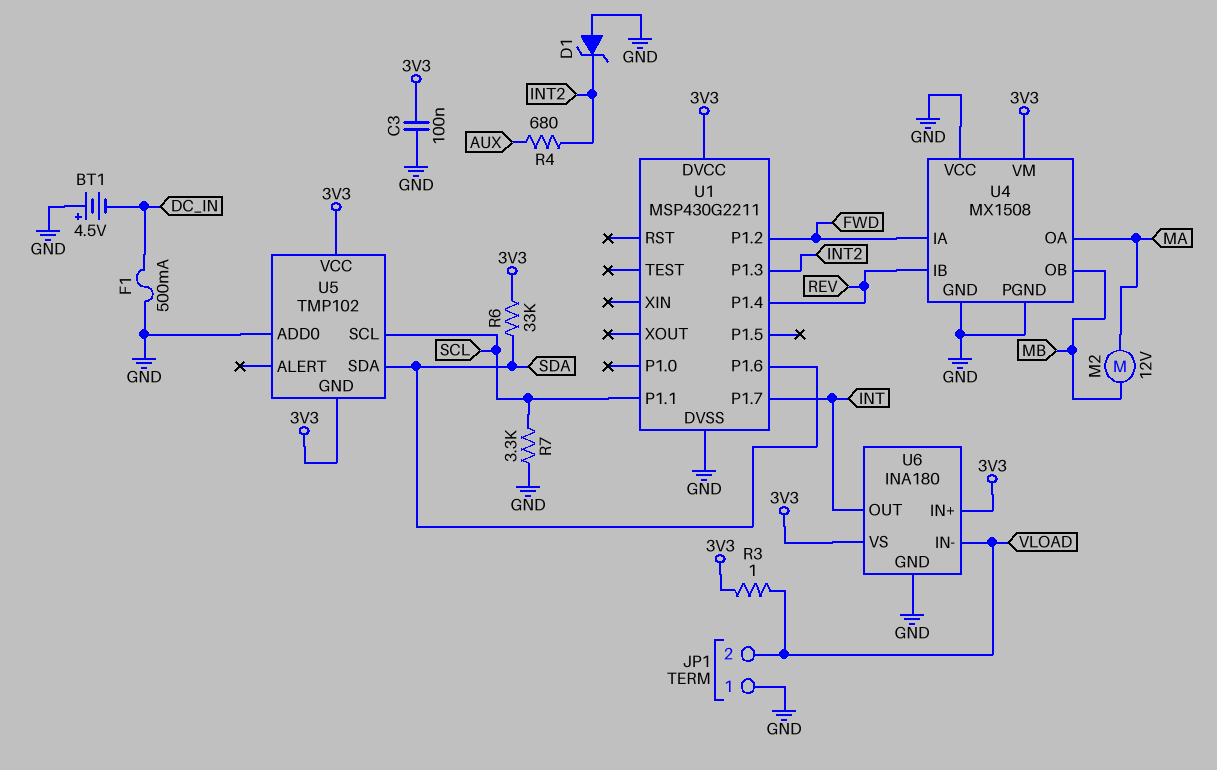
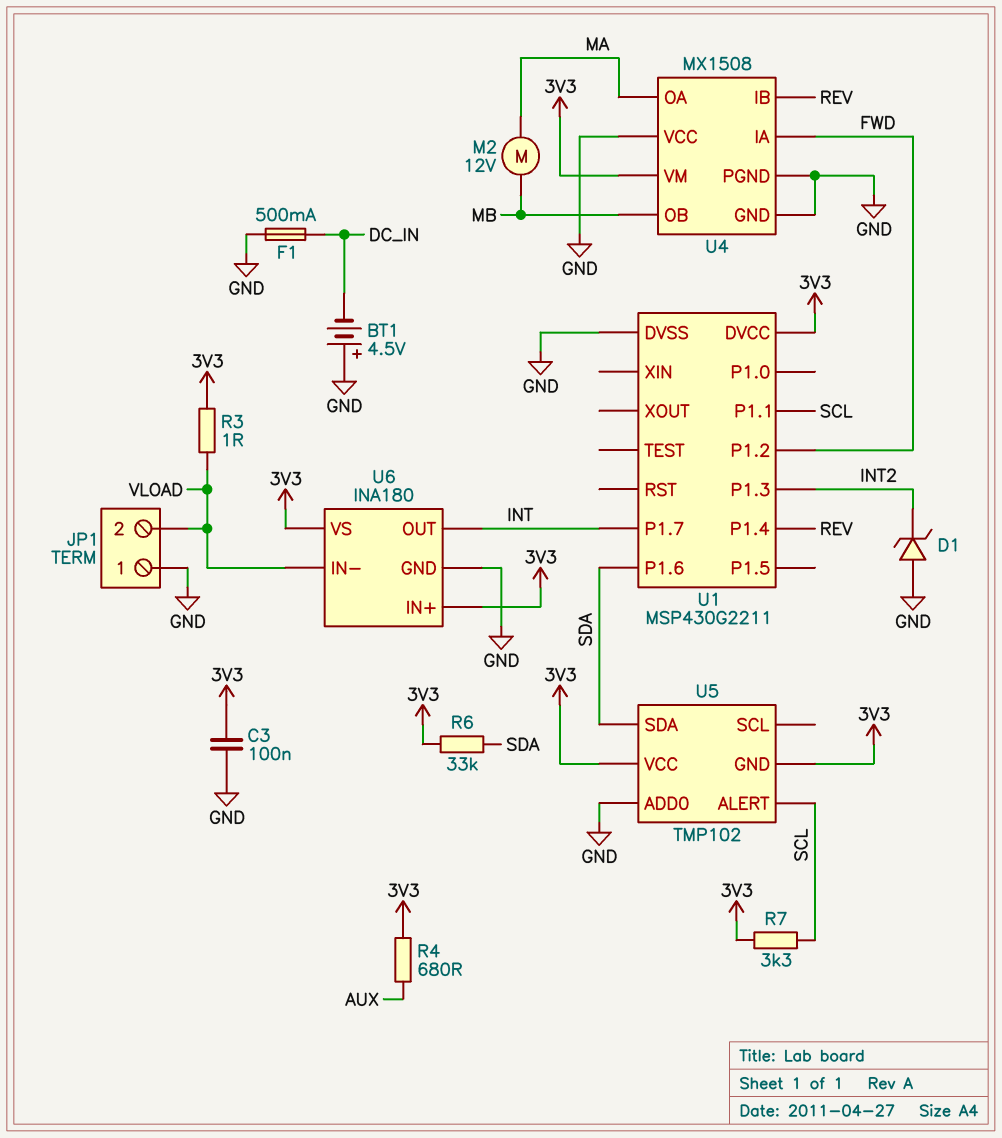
R4: 680 (AUX, INT2) -> 680 (3V3, AUX)
R7: 3.3k (GND, SCL) -> 3.3k (3V3, SCL)
U5 pin ALERT: none -> SCL
U5 pin SCL: SCL -> none

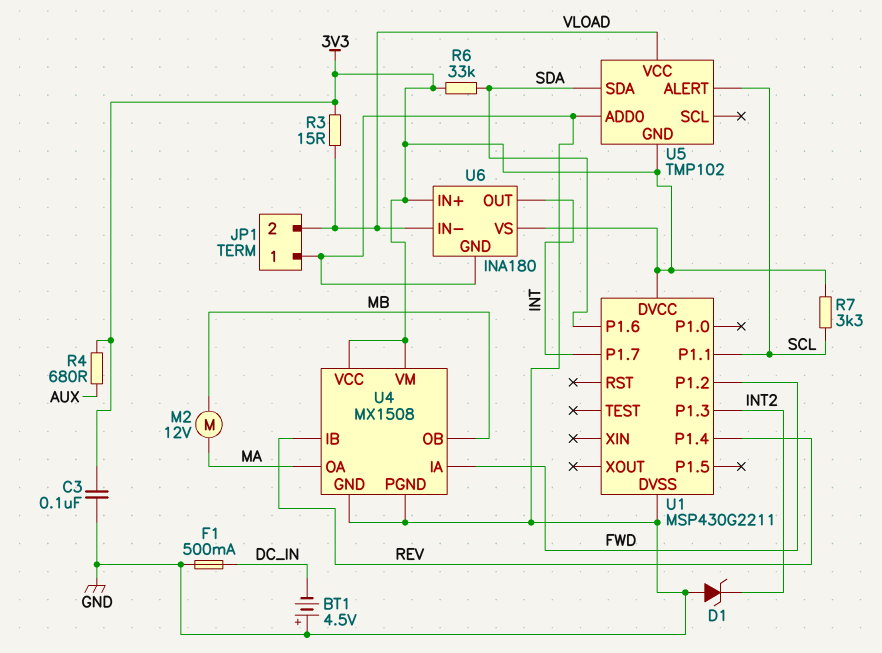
R3: 1 (3V3, VLOAD) -> 15 (3V3, VLOAD)
U4 pin VCC: GND -> 3V3
U5 pin VCC: 3V3 -> VLOAD

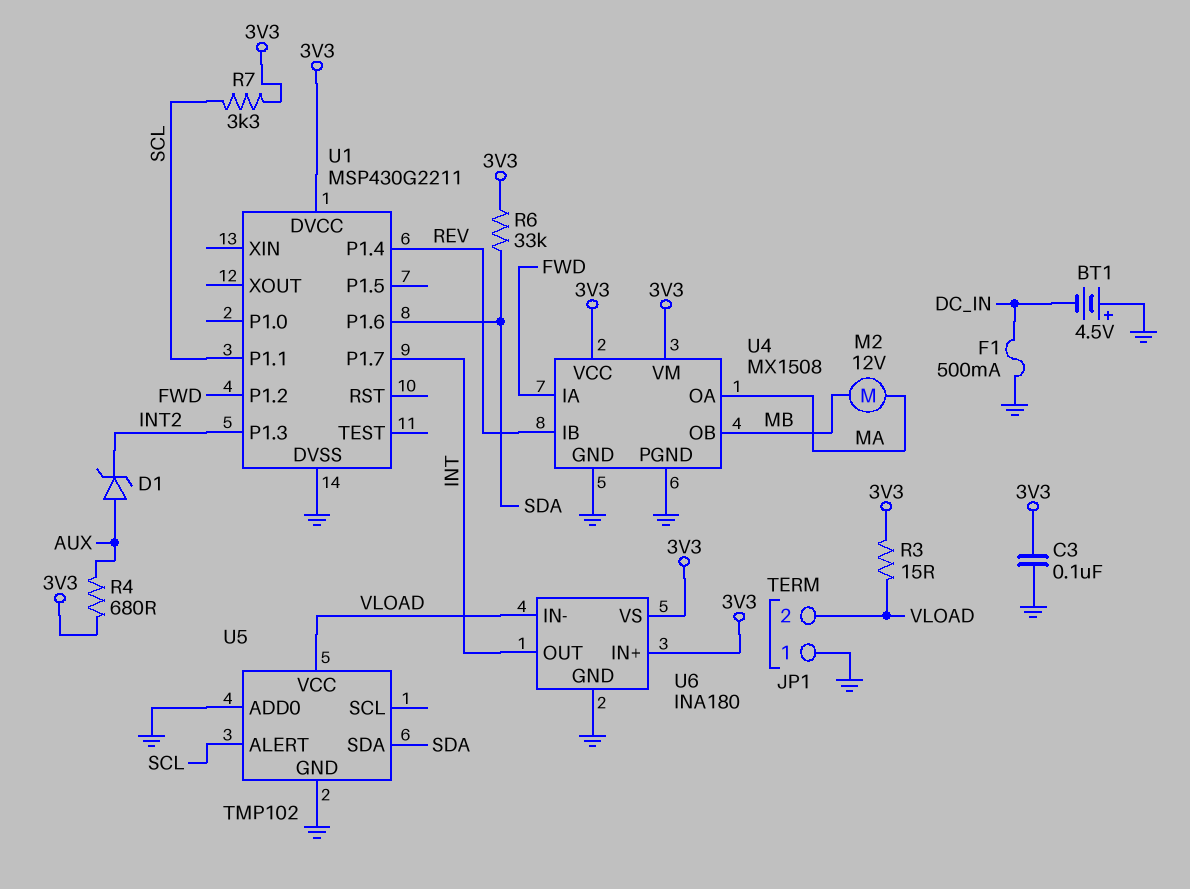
D1: zener (A GND, K INT2) -> zener (A AUX, K INT2)
U5 pin GND: 3V3 -> GND

